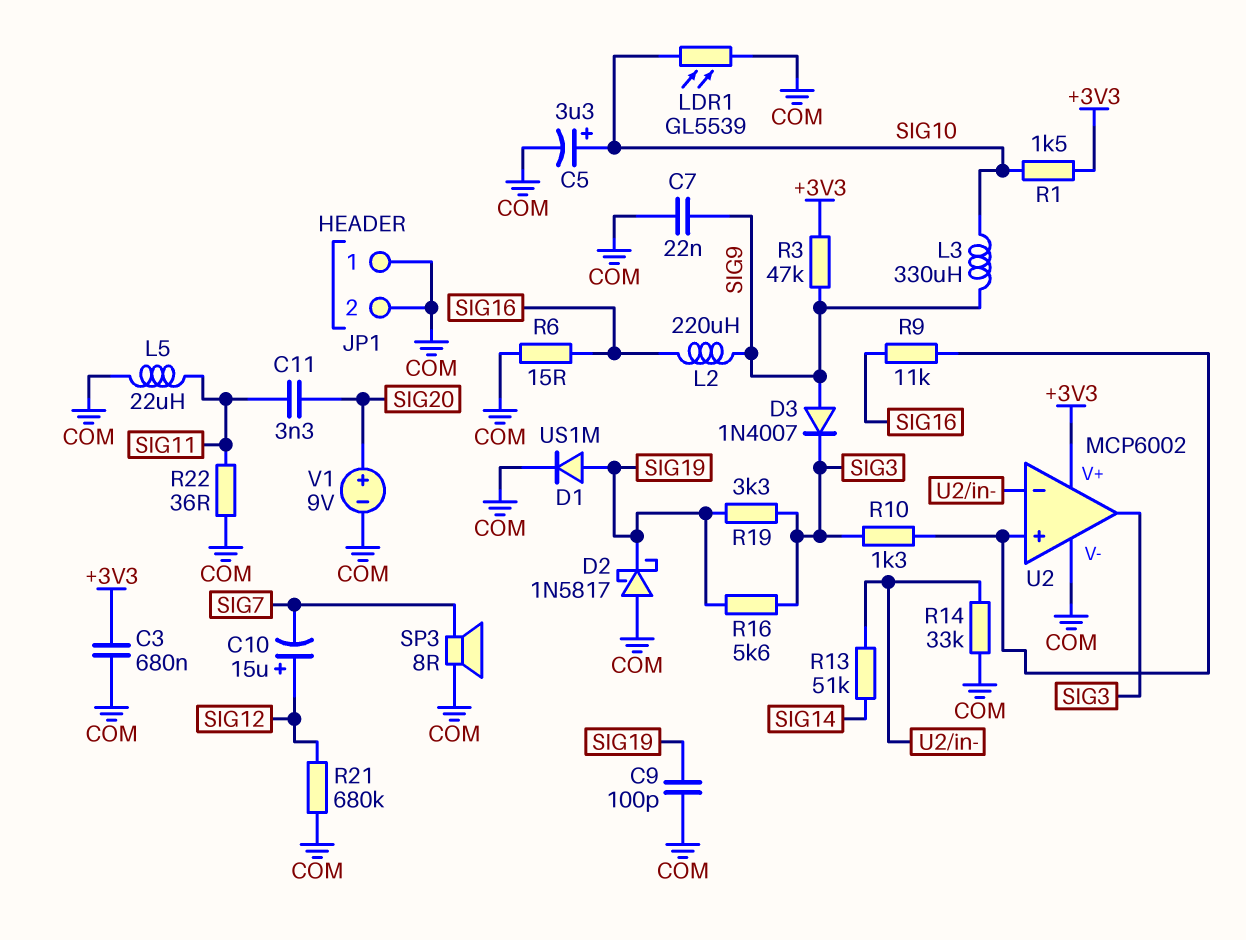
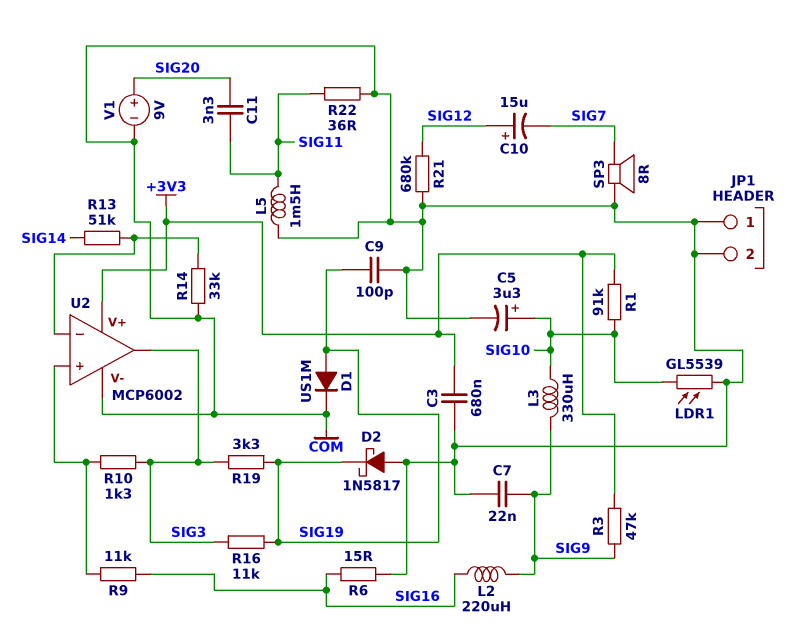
D3: diode 1N4007 (A SIG9, K SIG3) -> none
L5: 22uH (COM, SIG11) -> 1.5mH (COM, SIG11)
R1: 1.5k (+3V3, SIG10) -> 91k (+3V3, SIG10)
R16: 5.6k (SIG3, SIG19) -> 11k (SIG3, SIG19)

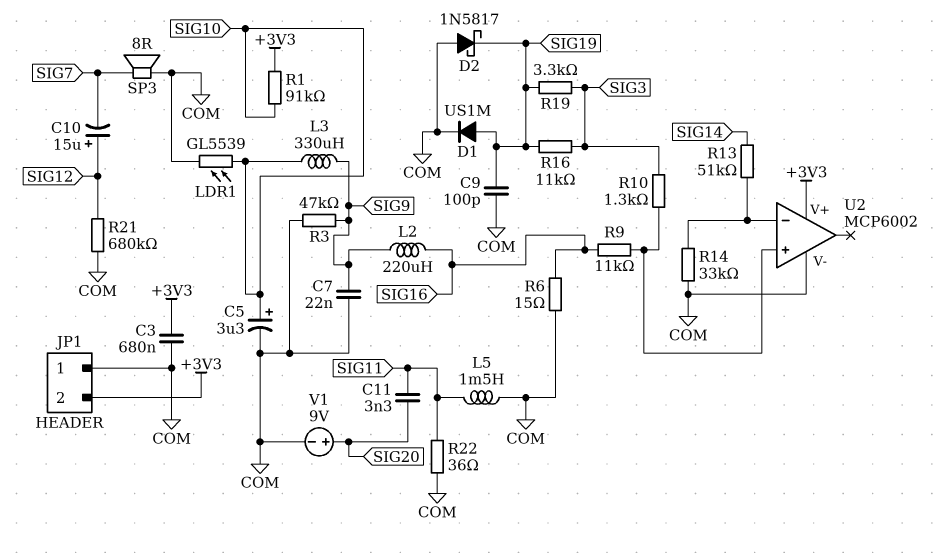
JP1 pin 2: COM -> +3V3
R3: 47k (+3V3, SIG9) -> 47k (COM, SIG9)
U2 pin out: SIG3 -> none

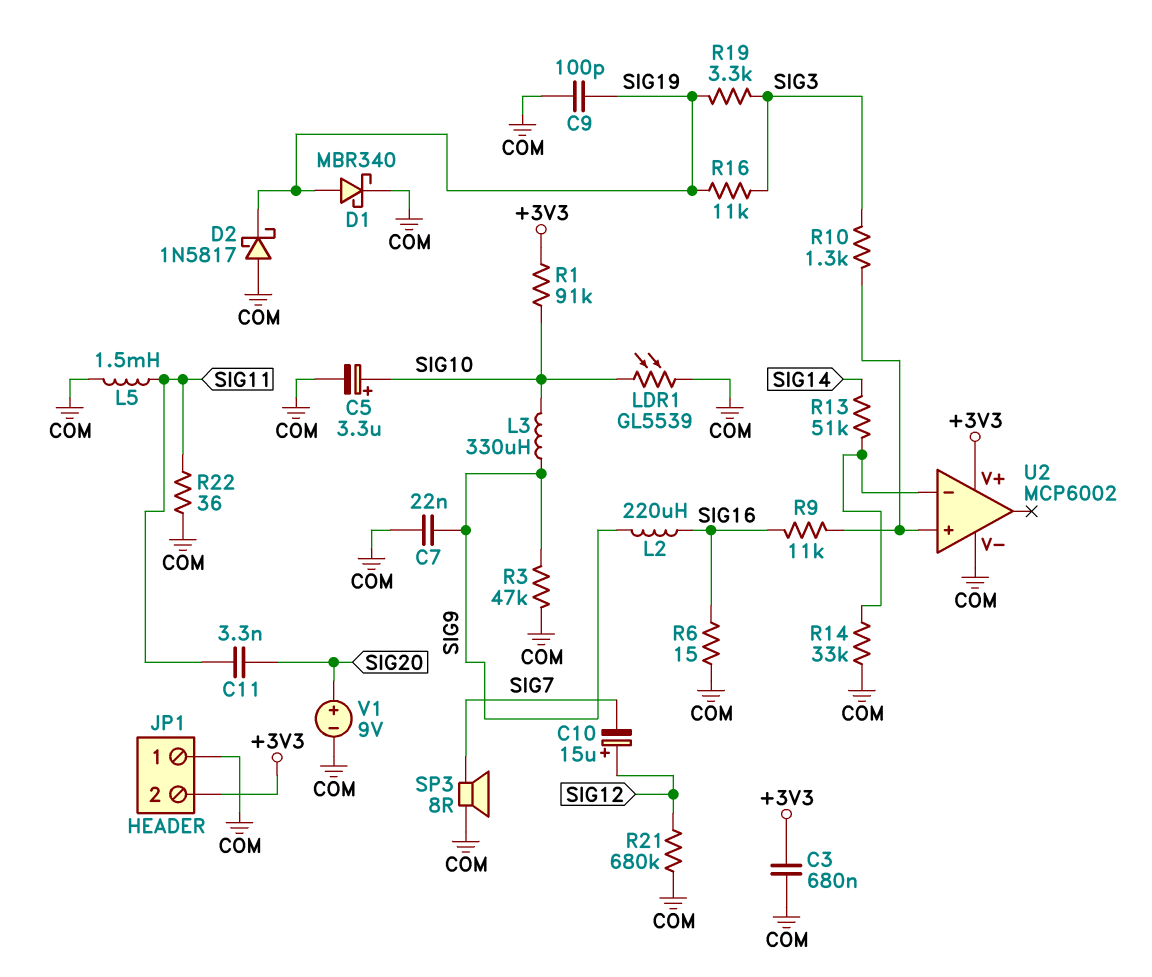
D1: diode US1M (A SIG19, K COM) -> schottky MBR340 (A SIG19, K COM)

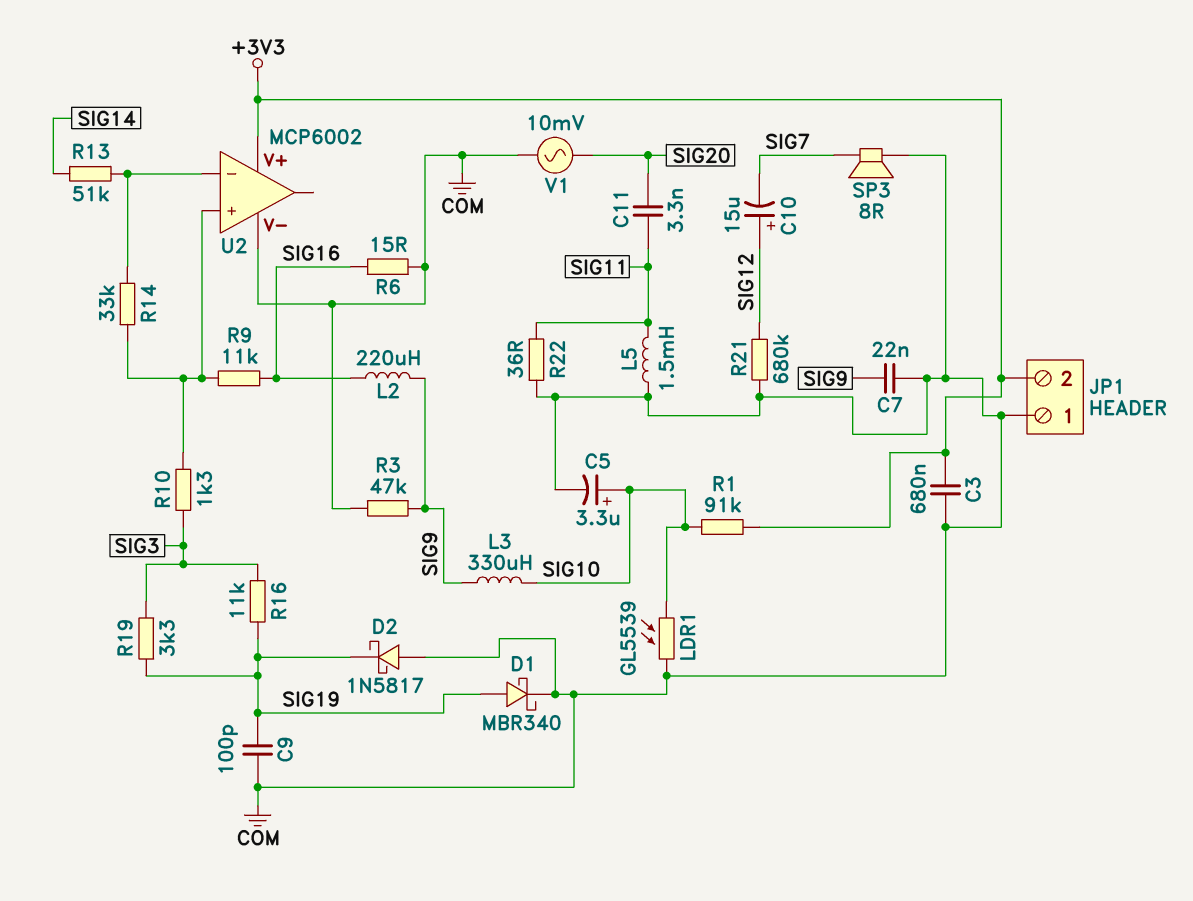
R14: 33k (COM, U2/in-) -> 33k (U2/in+, U2/in-)
V1: 9V (plus SIG20, minus COM) -> AC 10mV (COM, SIG20)

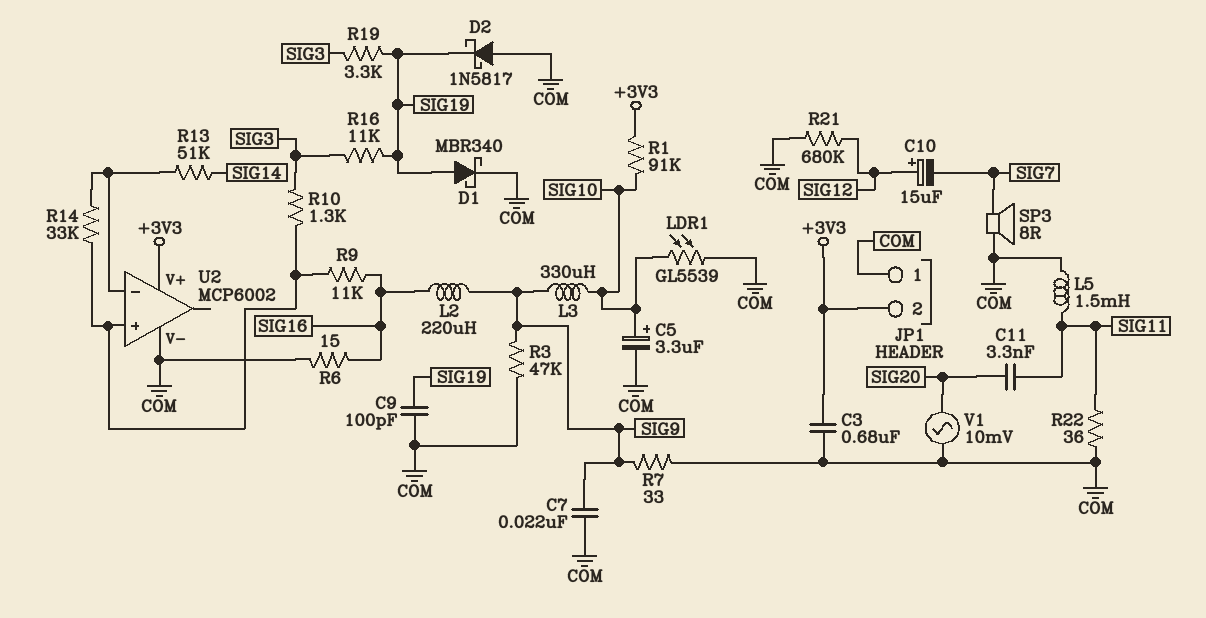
R7: none -> 33 (COM, SIG9)

